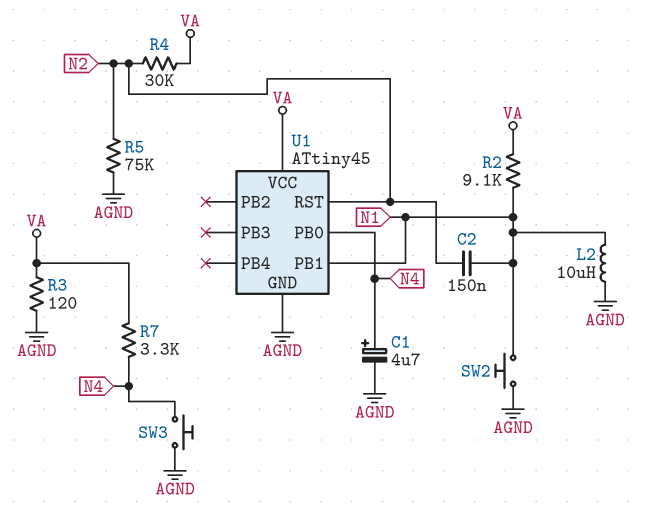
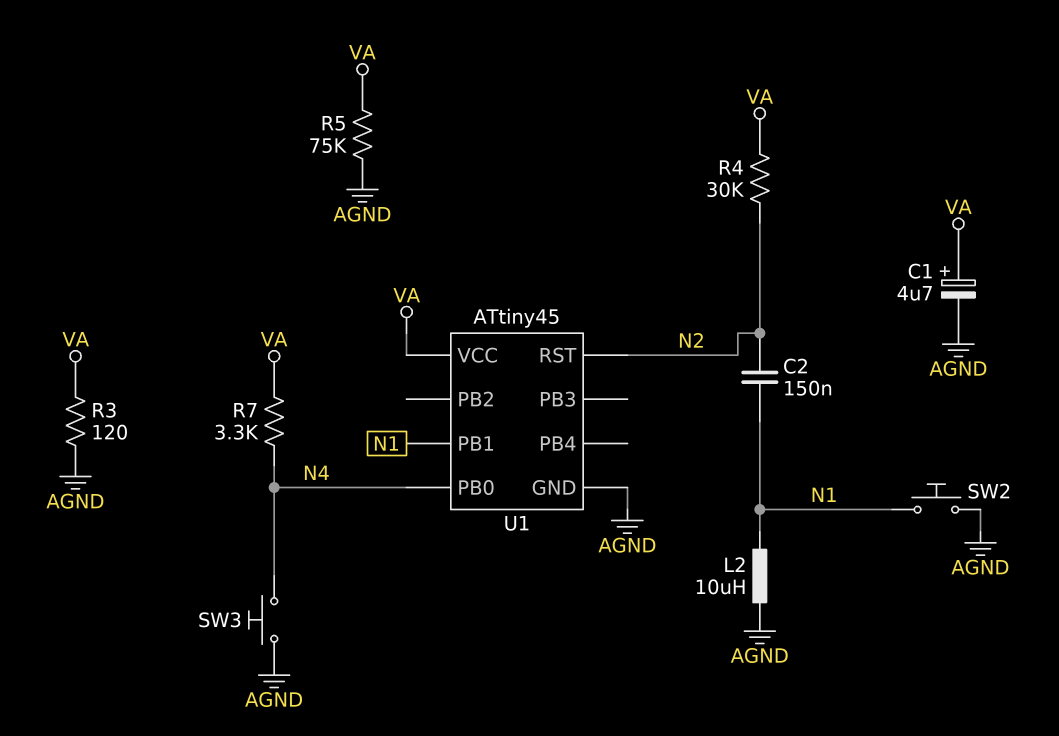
C1: 4.7uF (plus N4, minus AGND) -> 4.7uF (plus VA, minus AGND)
R2: 9.1k (N1, VA) -> none
R5: 75k (AGND, N2) -> 75k (AGND, VA)

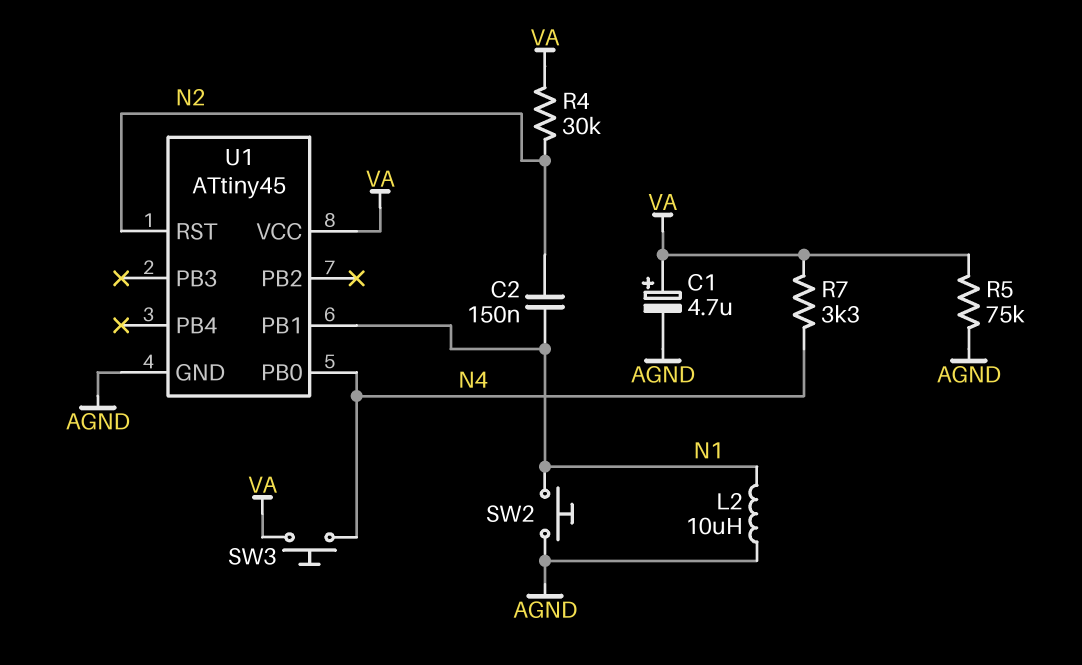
R3: 120 (AGND, VA) -> none
SW3: button (AGND, N4) -> button (N4, VA)

